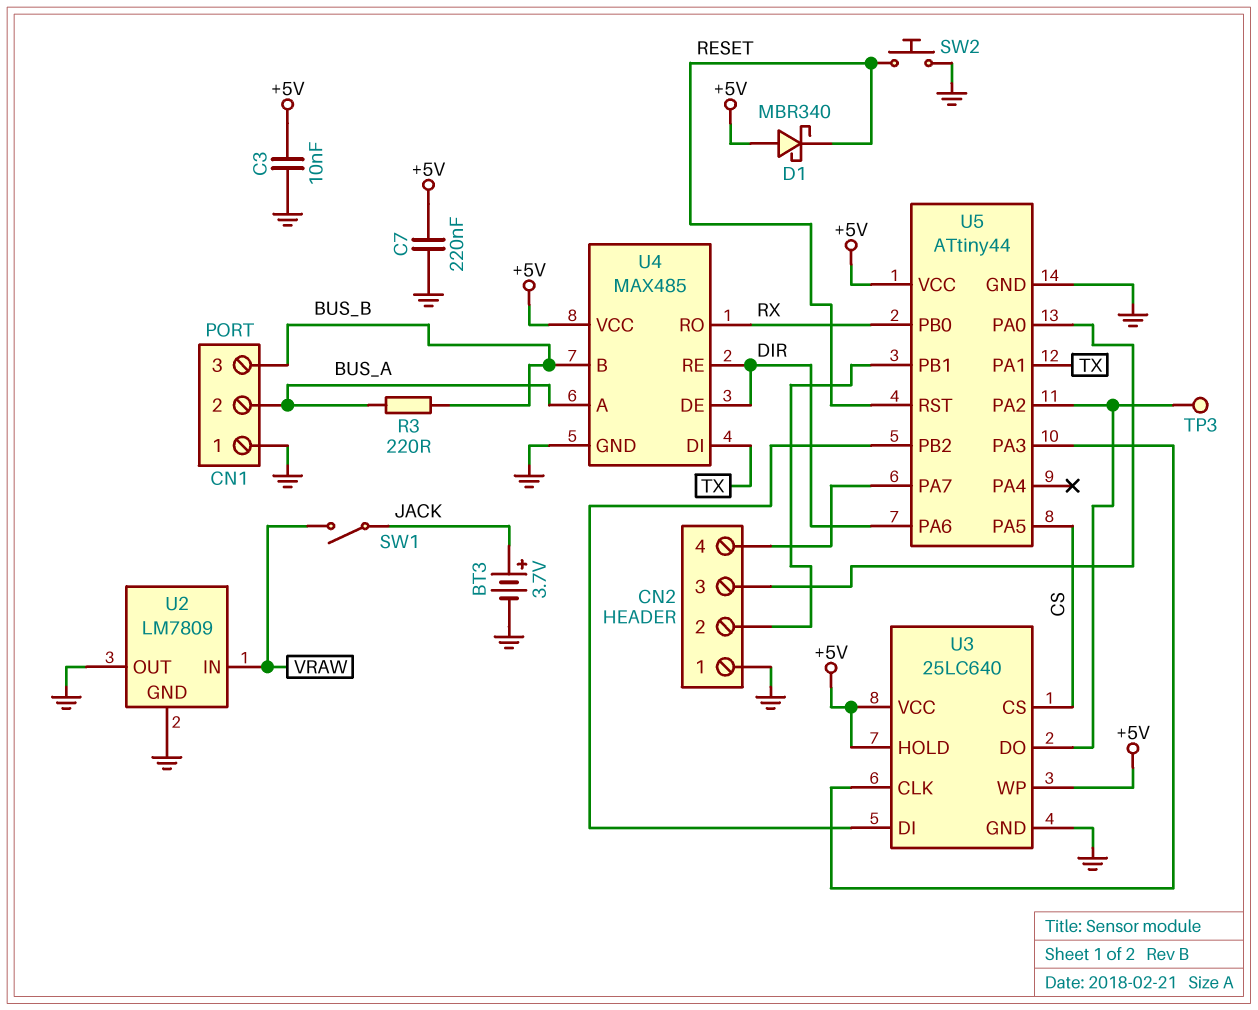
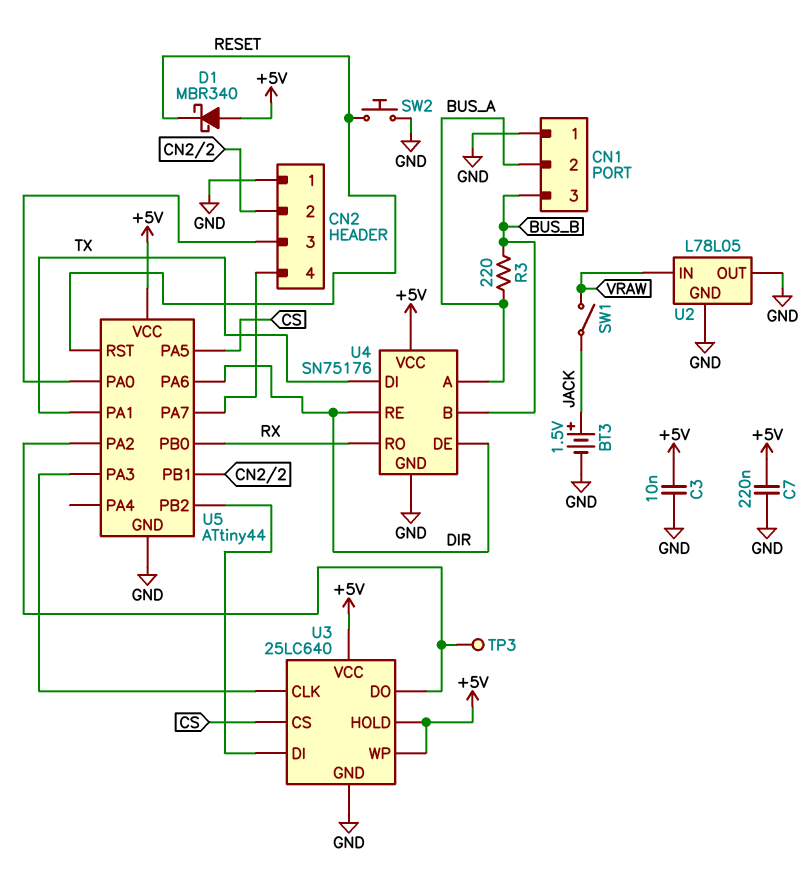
BT3: 3.7V (plus JACK, minus GND) -> 1.5V (plus JACK, minus GND)
U2: LM7809 -> L78L05
U4: MAX485 -> SN75176

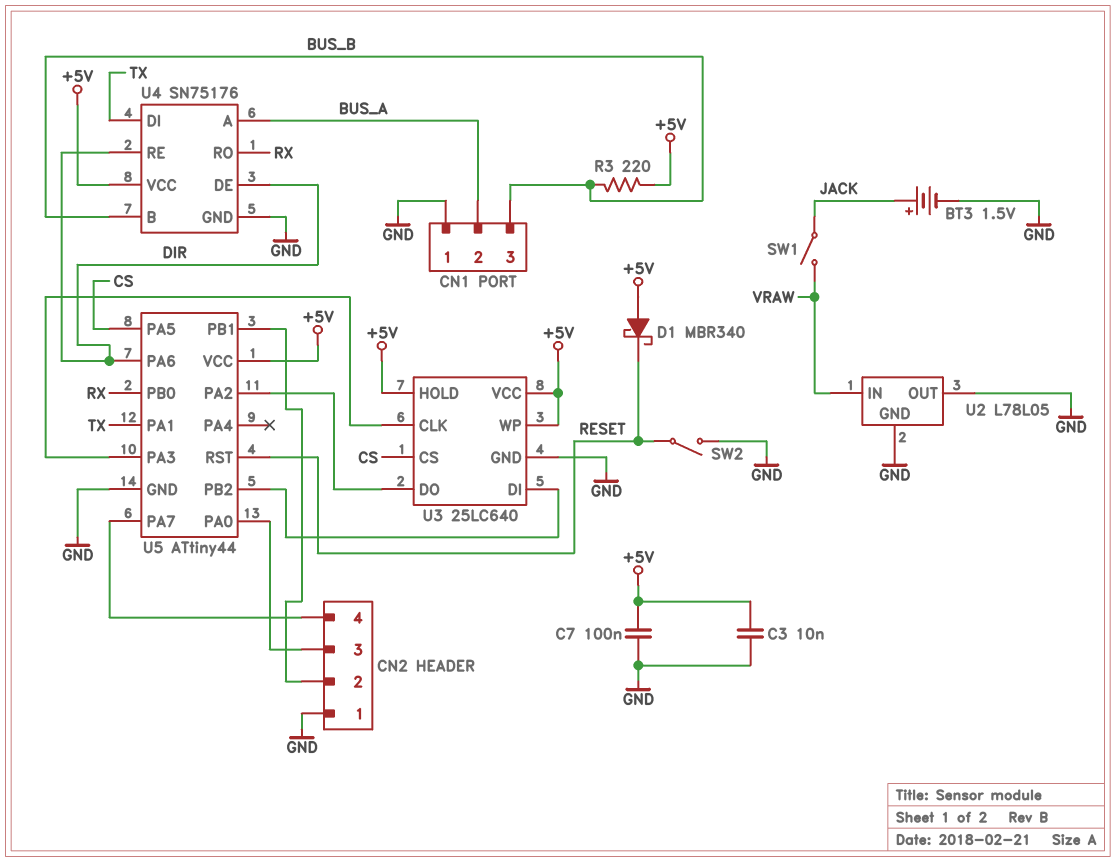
C7: 220nF (+5V, GND) -> 100nF (+5V, GND)
R3: 220 (BUS_A, BUS_B) -> 220 (+5V, BUS_B)
SW2: button (GND, RESET) -> switch (GND, RESET)
TP3: test point (U3/DO) -> none

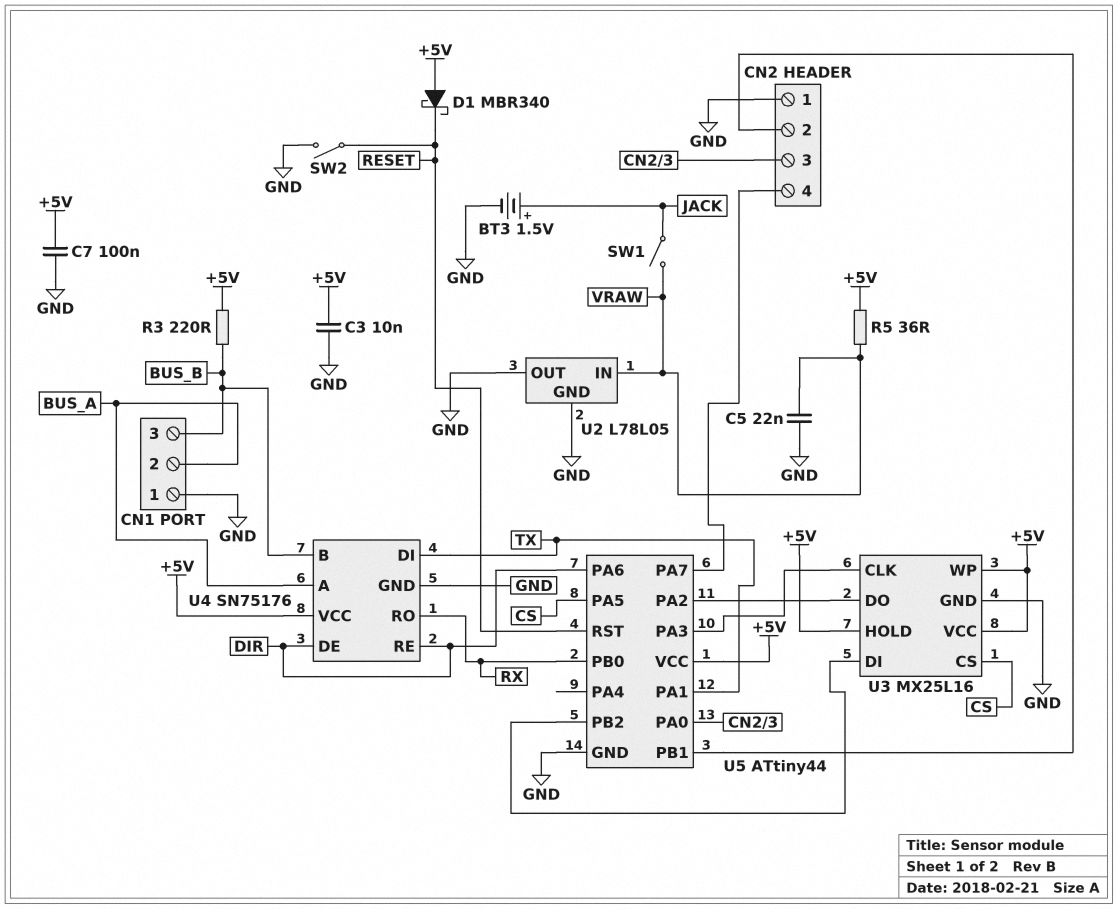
C5: none -> 22nF (GND, VRAW)
R5: none -> 36 (+5V, VRAW)
U3: 25LC640 -> MX25L16

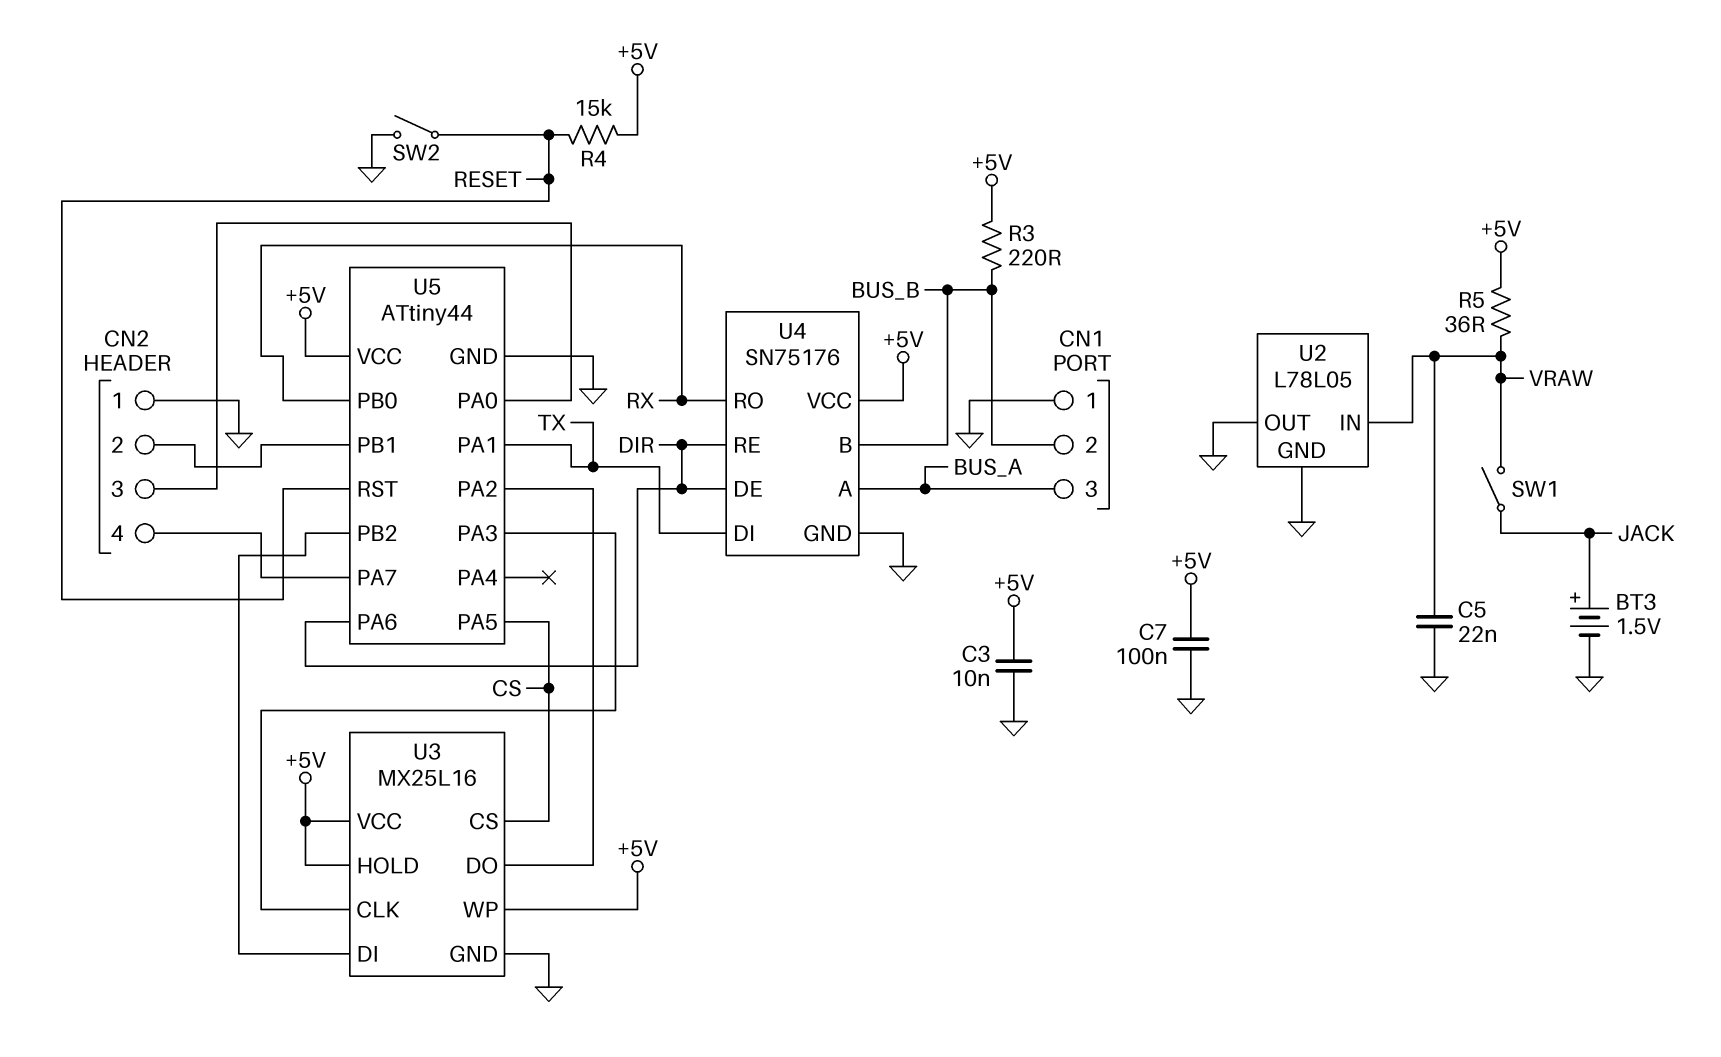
CN1 pin 2: BUS_A -> BUS_B
CN1 pin 3: BUS_B -> BUS_A
D1: schottky MBR340 (A +5V, K RESET) -> none
R4: none -> 15k (+5V, RESET)

